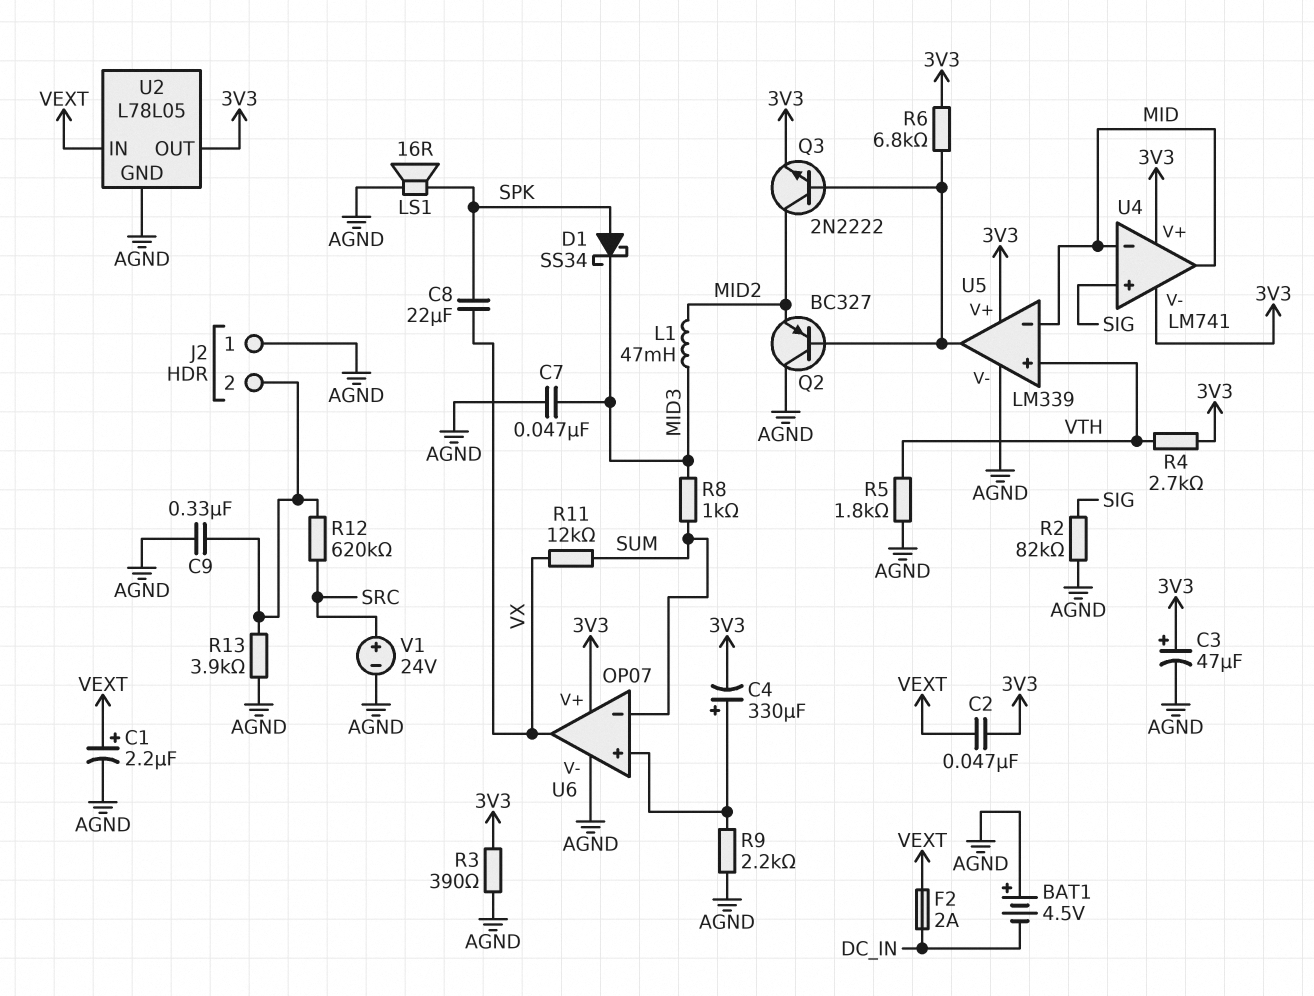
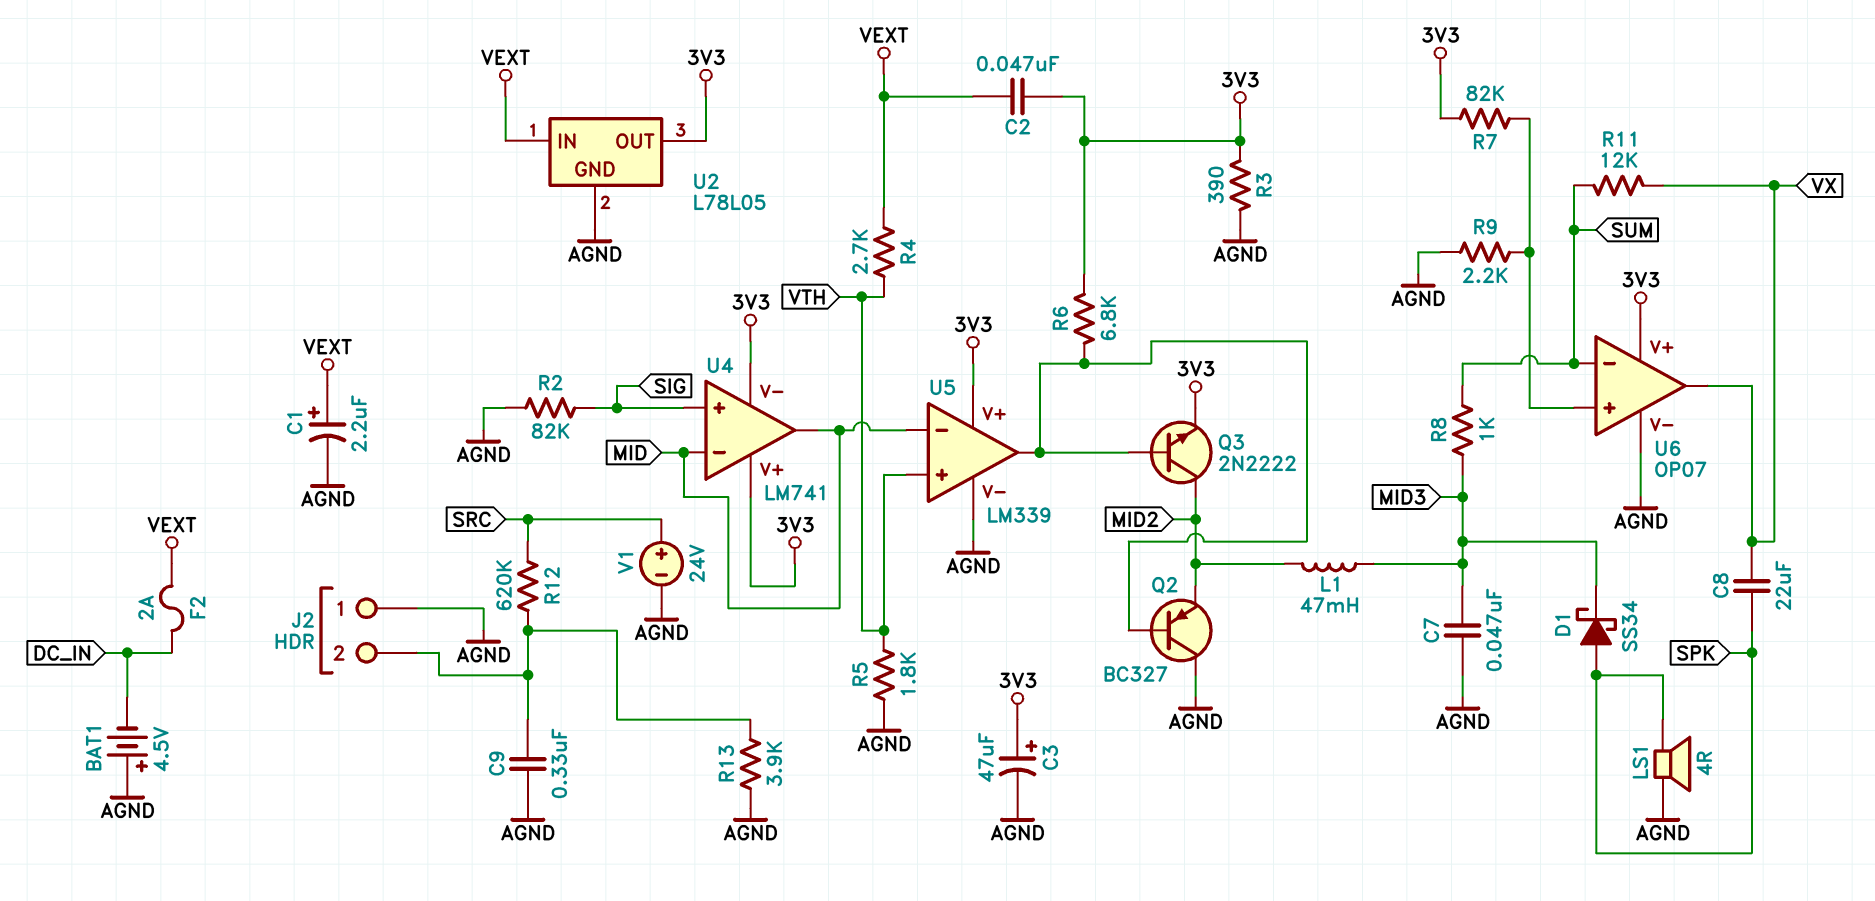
C4: 330uF (plus U6/in+, minus 3V3) -> none
LS1: speaker 16R (AGND, SPK) -> speaker 4R (AGND, SPK)
R4: 2.7k (3V3, VTH) -> 2.7k (VEXT, VTH)
R7: none -> 82k (3V3, U6/in+)

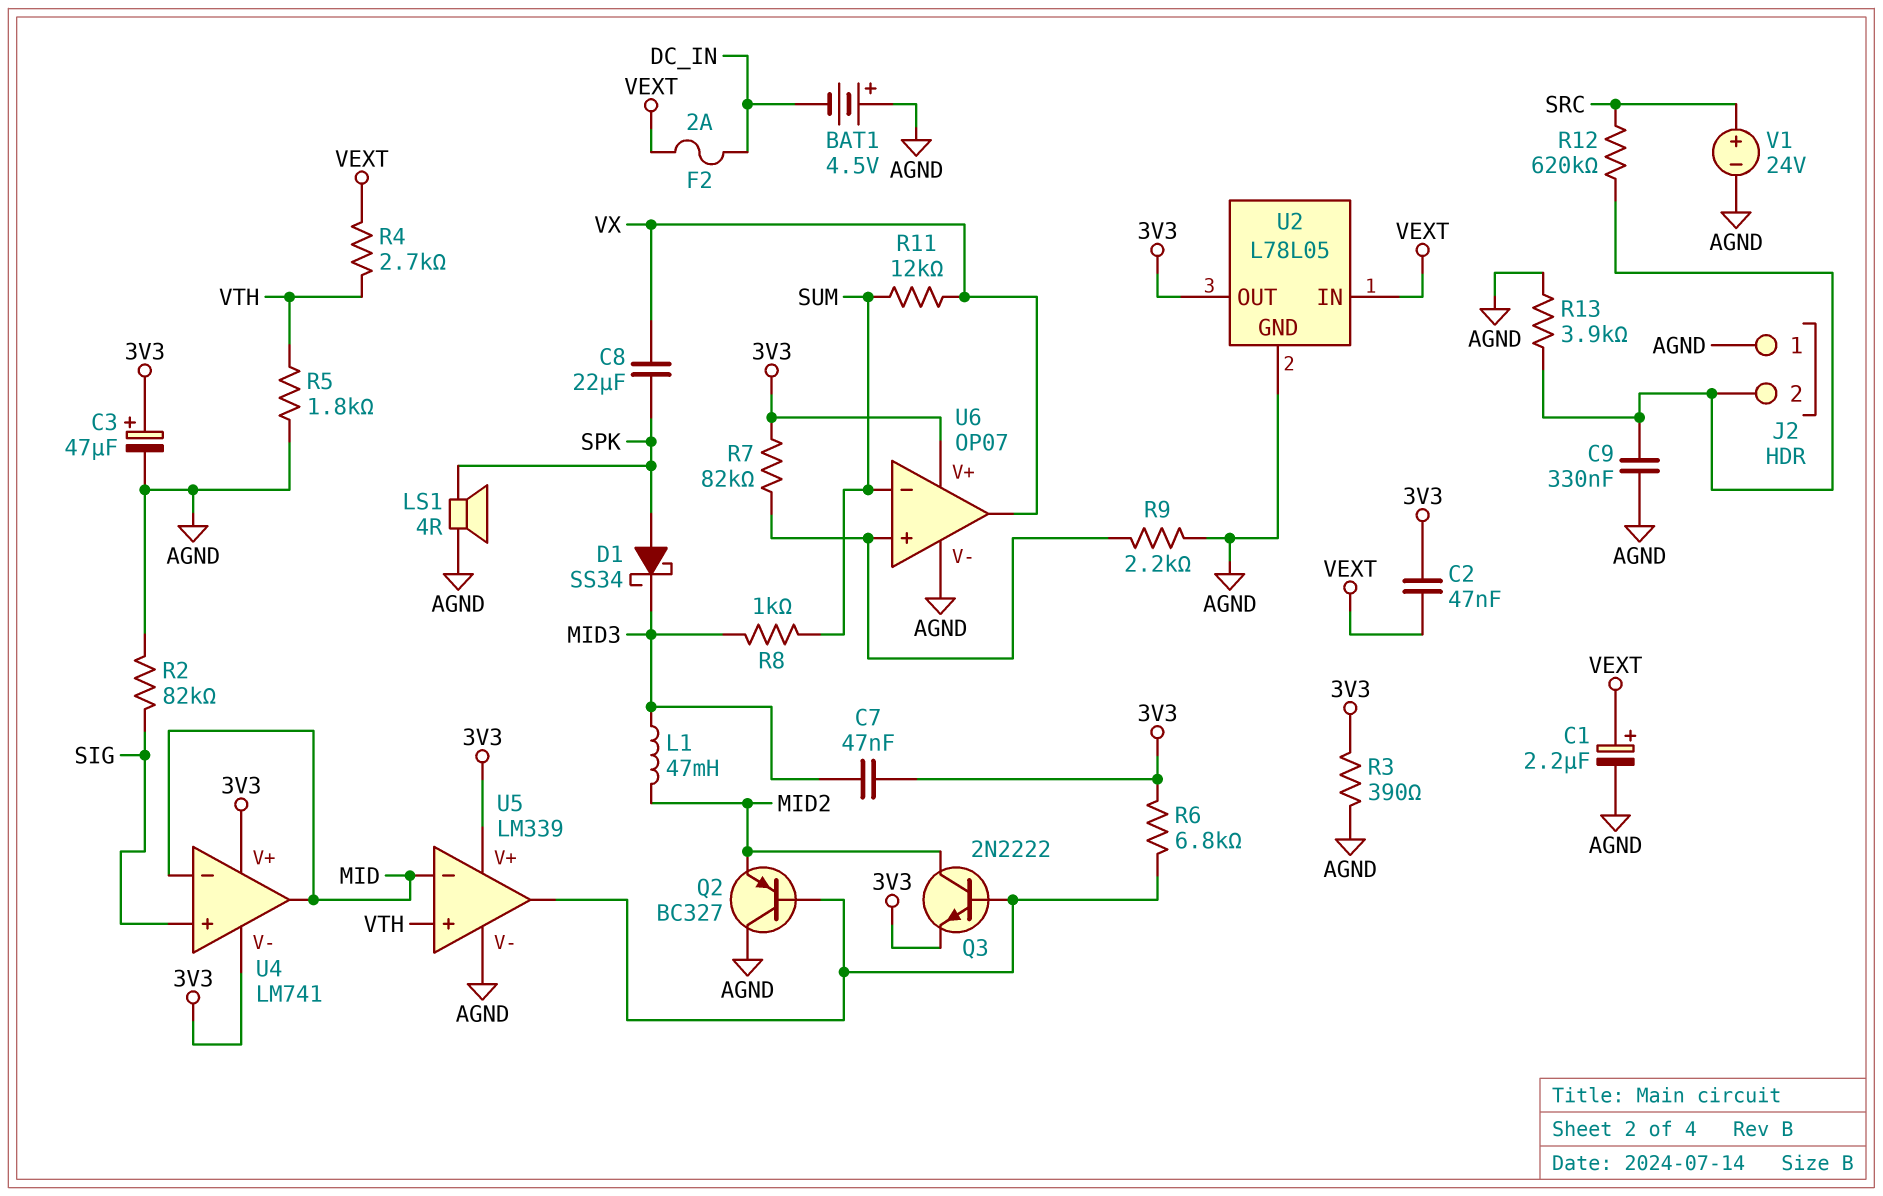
C7: 47nF (AGND, MID3) -> 47nF (3V3, MID3)

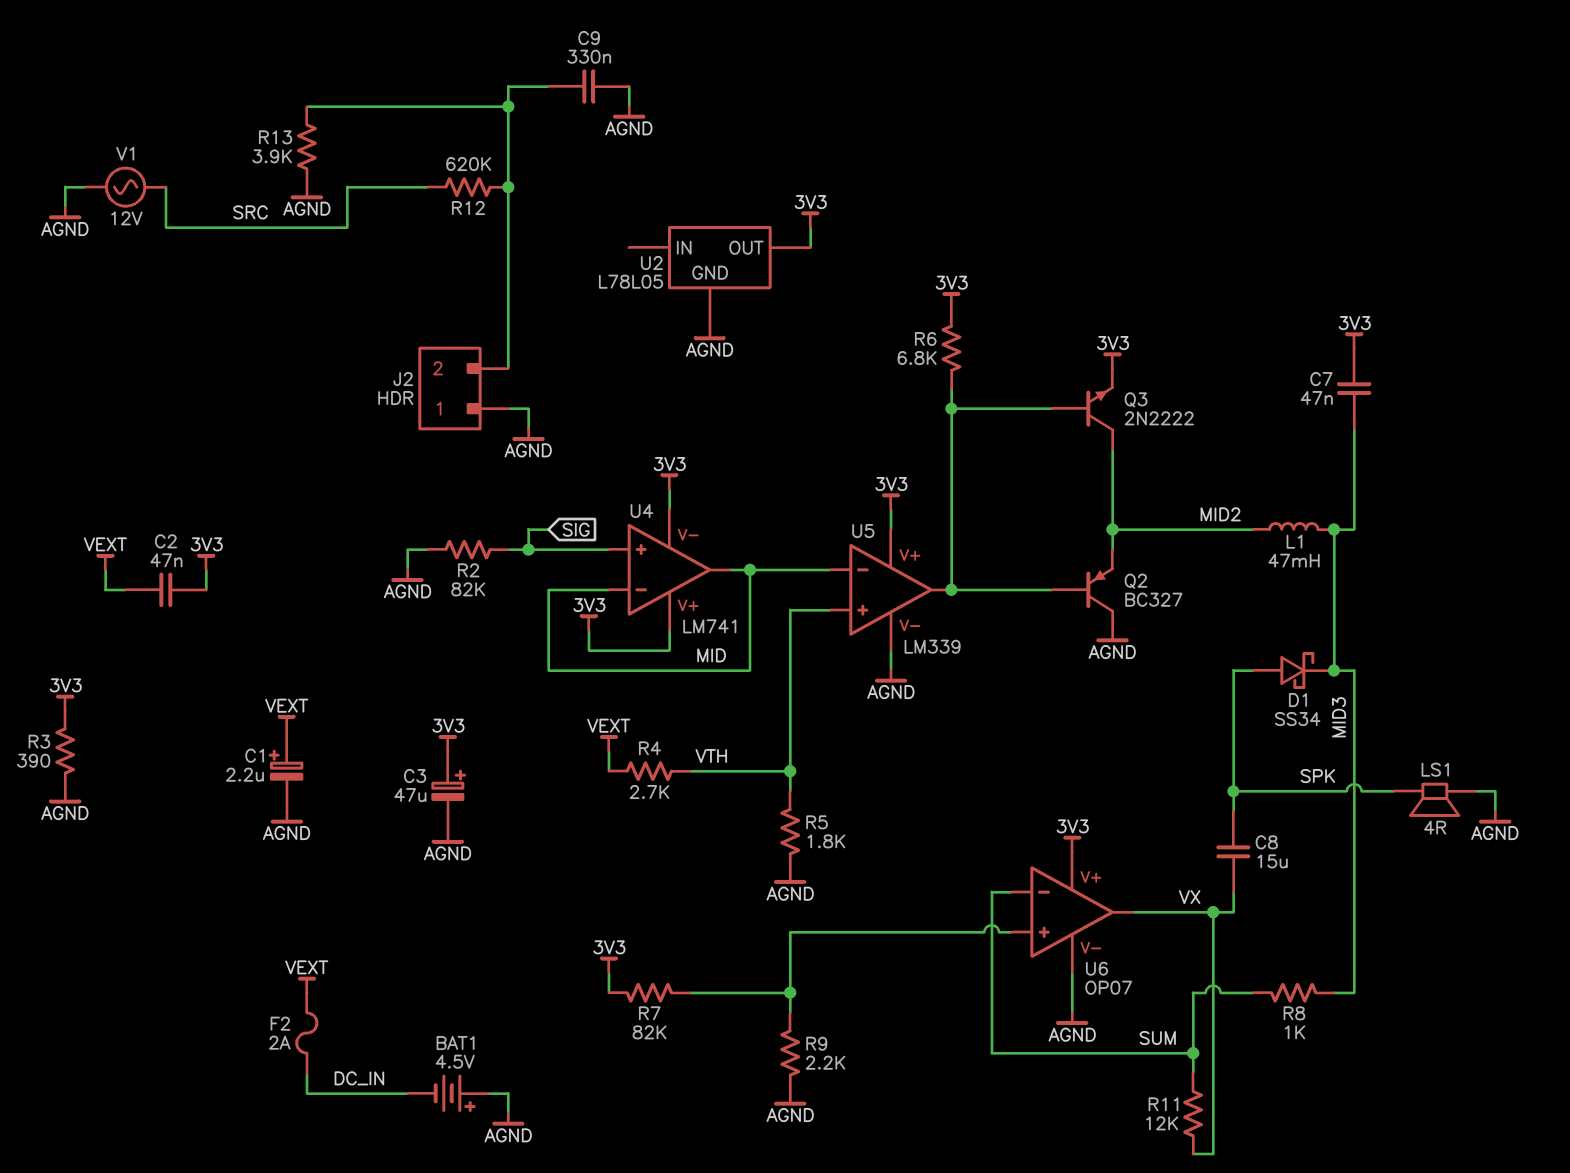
C8: 22uF (SPK, VX) -> 15uF (SPK, VX)
U2 pin IN: VEXT -> none
V1: 24V (plus SRC, minus AGND) -> AC 12V (AGND, SRC)

